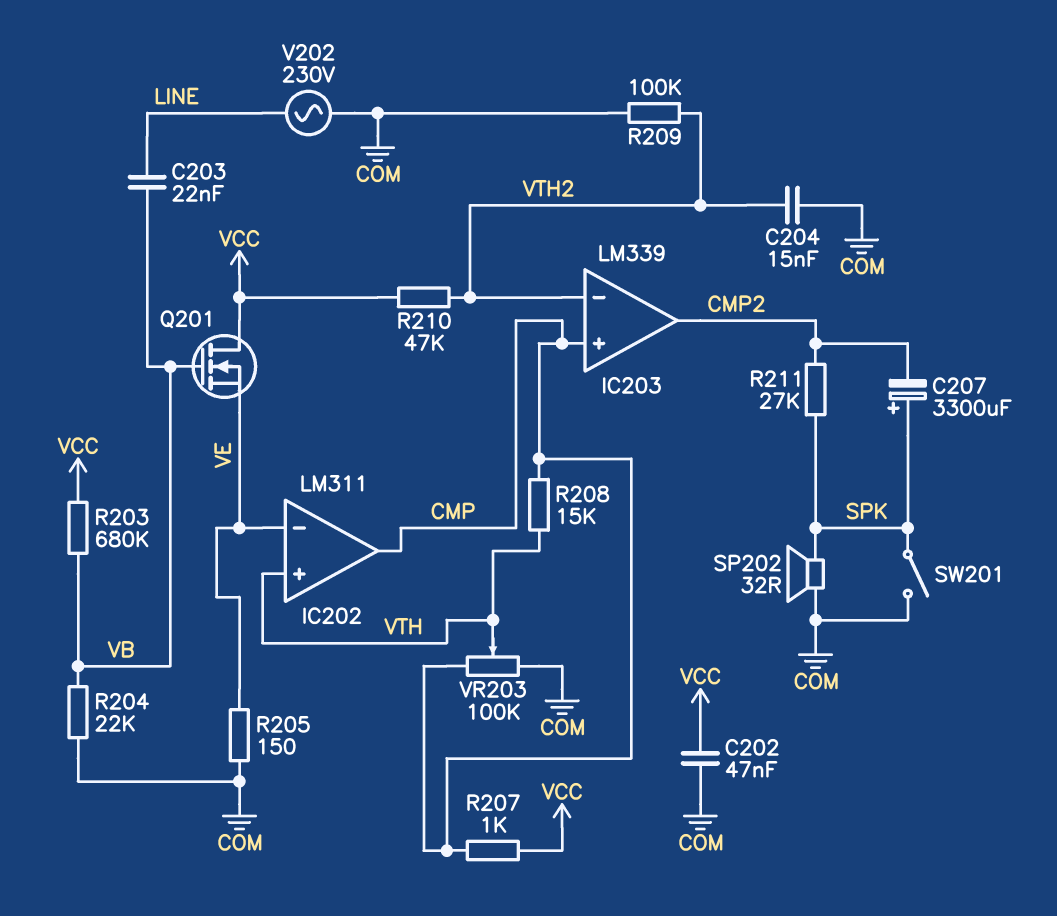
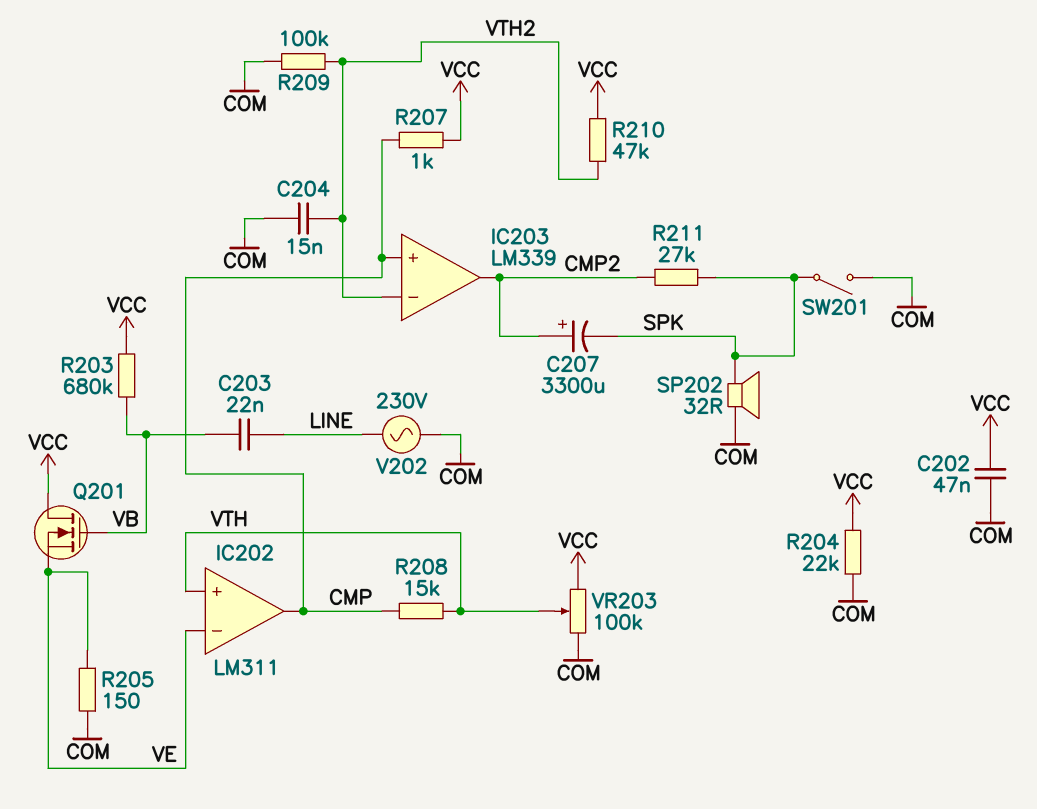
C207: 3300uF (plus SPK, minus CMP2) -> 3300uF (plus CMP2, minus SPK)
R204: 22k (COM, VB) -> 22k (COM, VCC)
VR203: 100k (CMP, COM, wiper VTH) -> 100k (COM, VCC, wiper VTH)

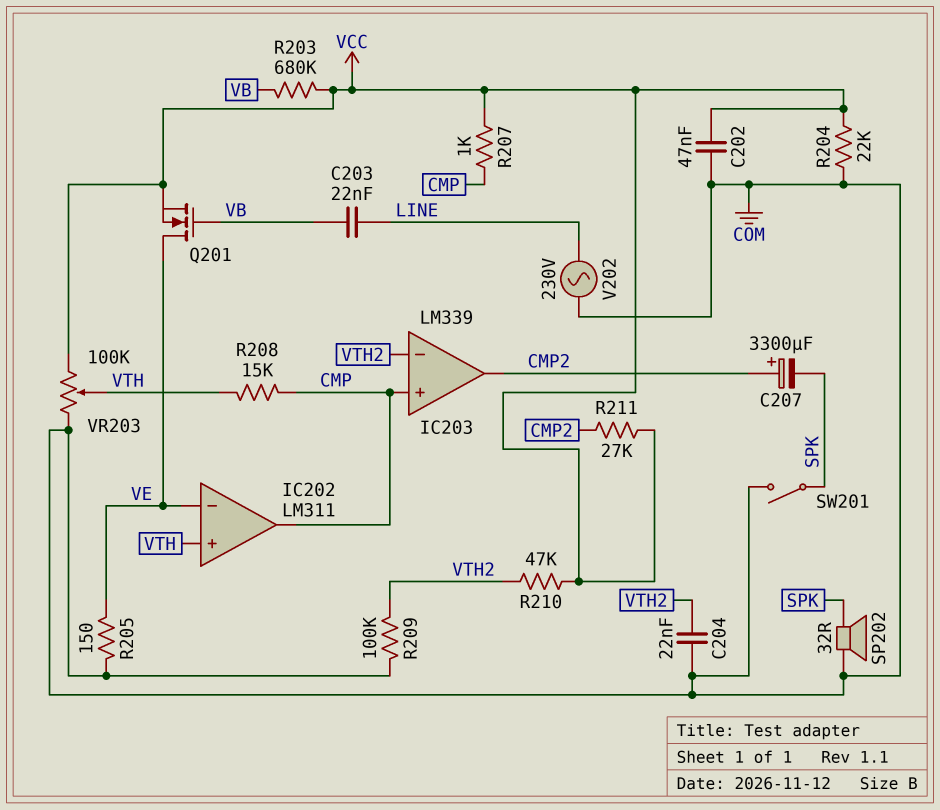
C204: 15nF (COM, VTH2) -> 22nF (COM, VTH2)
Q201: NMOS (G VB, D VCC, S VE) -> NMOS (G VB, D VE, S VCC)
R211: 27k (CMP2, SPK) -> 27k (CMP2, VCC)

